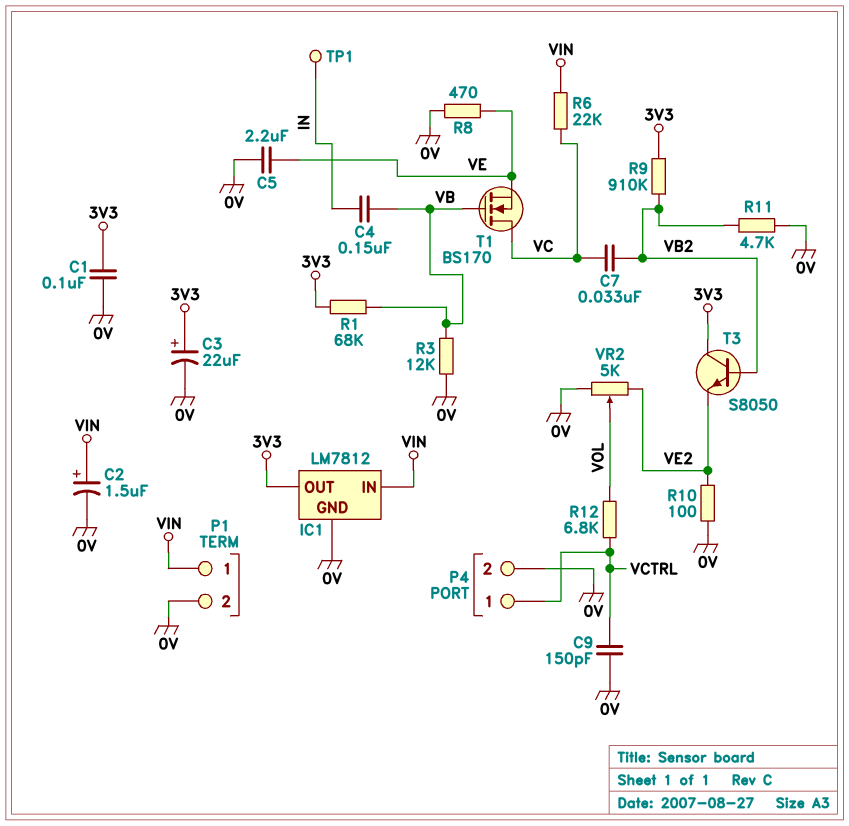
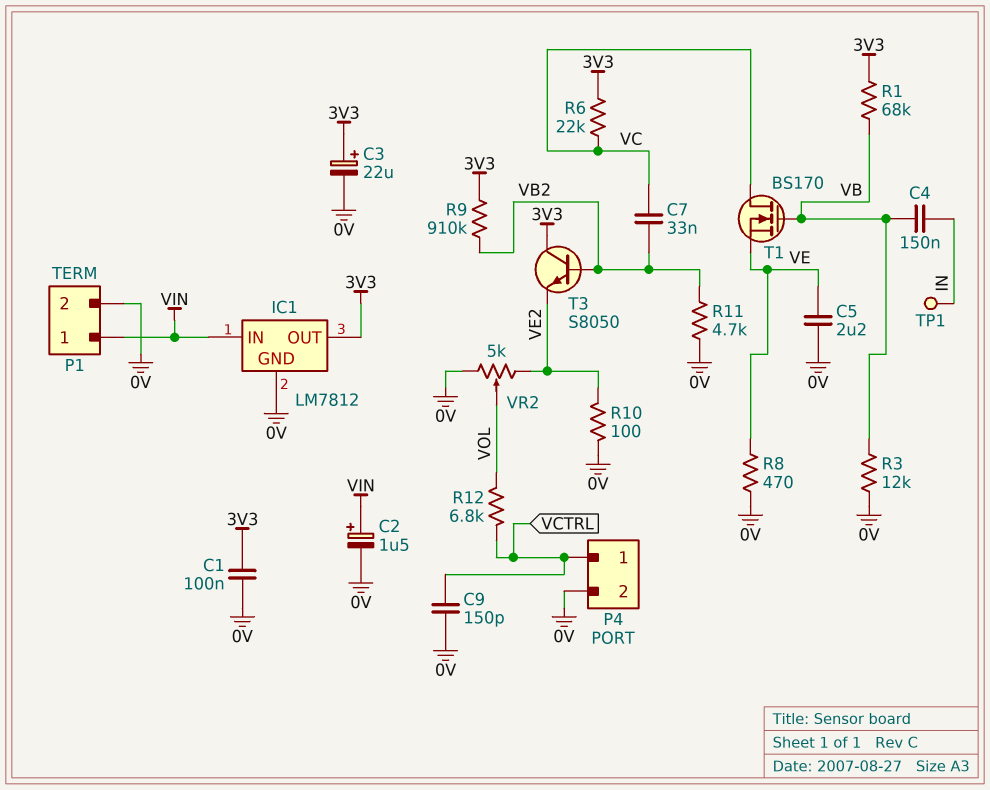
R6: 22k (VC, VIN) -> 22k (3V3, VC)

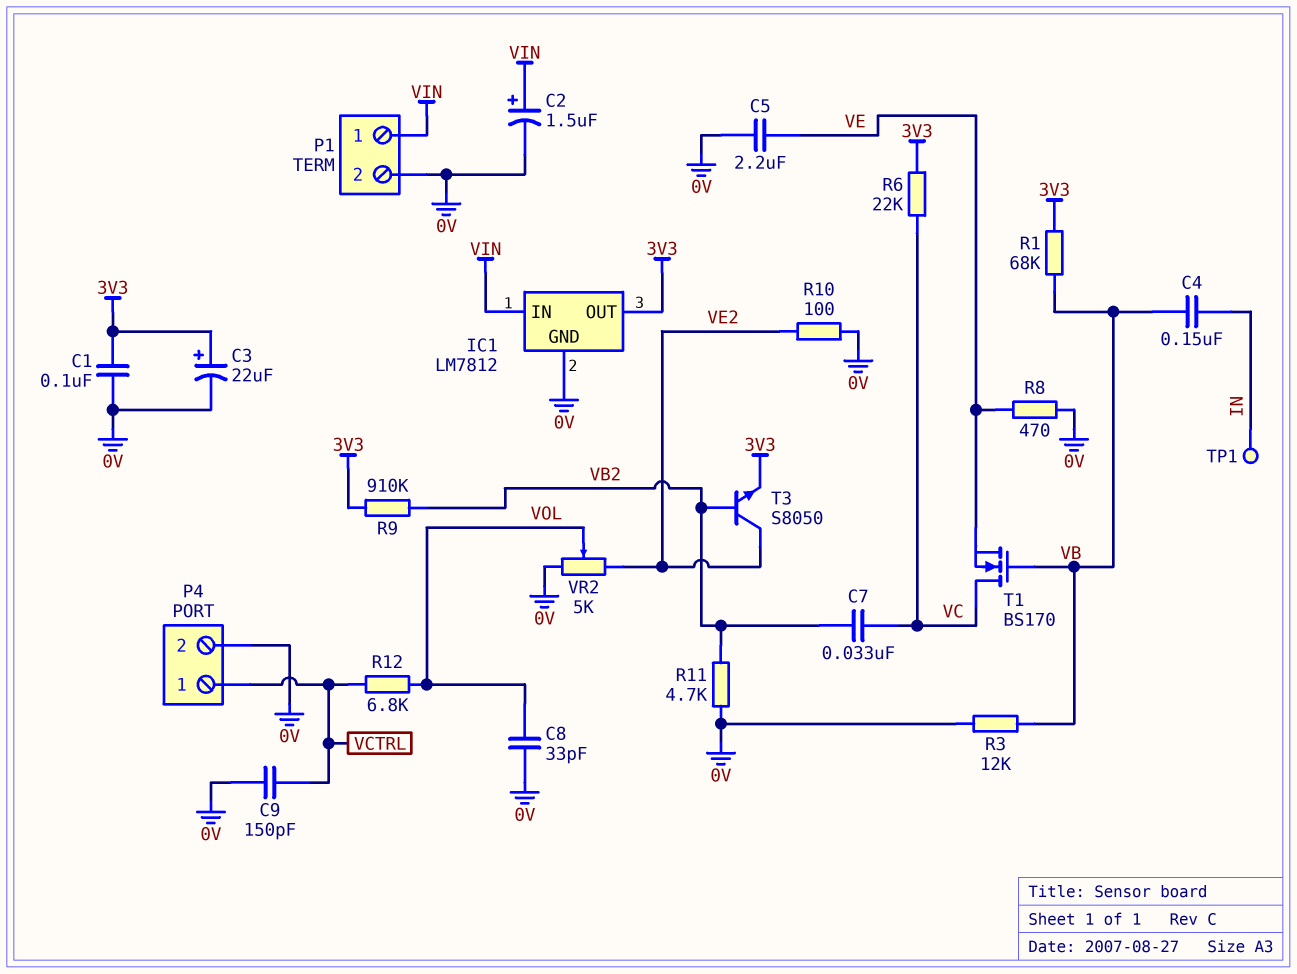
C8: none -> 33pF (0V, VOL)
T3: NPN S8050 (B VB2, C 3V3, E VE2) -> NPN S8050 (B VB2, C VE2, E 3V3)

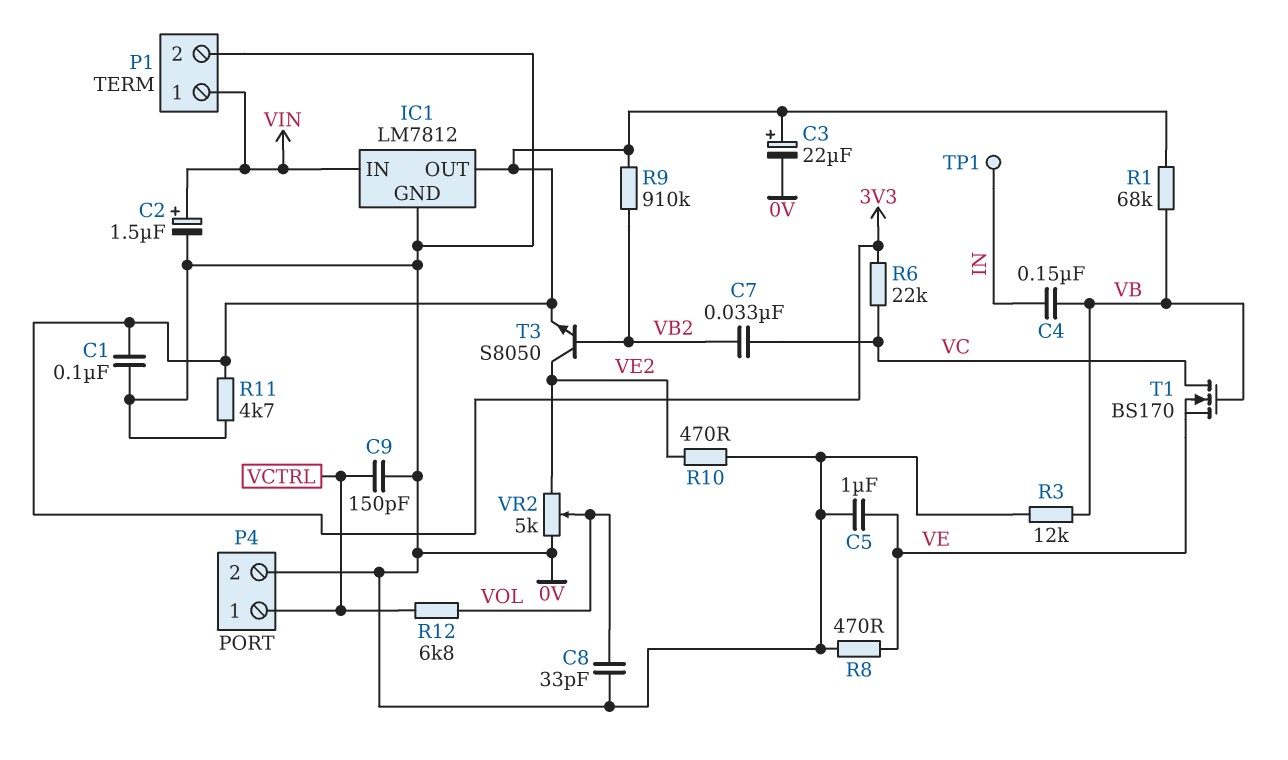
C5: 2.2uF (0V, VE) -> 1uF (0V, VE)
R10: 100 (0V, VE2) -> 470 (0V, VE2)
R11: 4.7k (0V, VB2) -> 4.7k (0V, 3V3)

